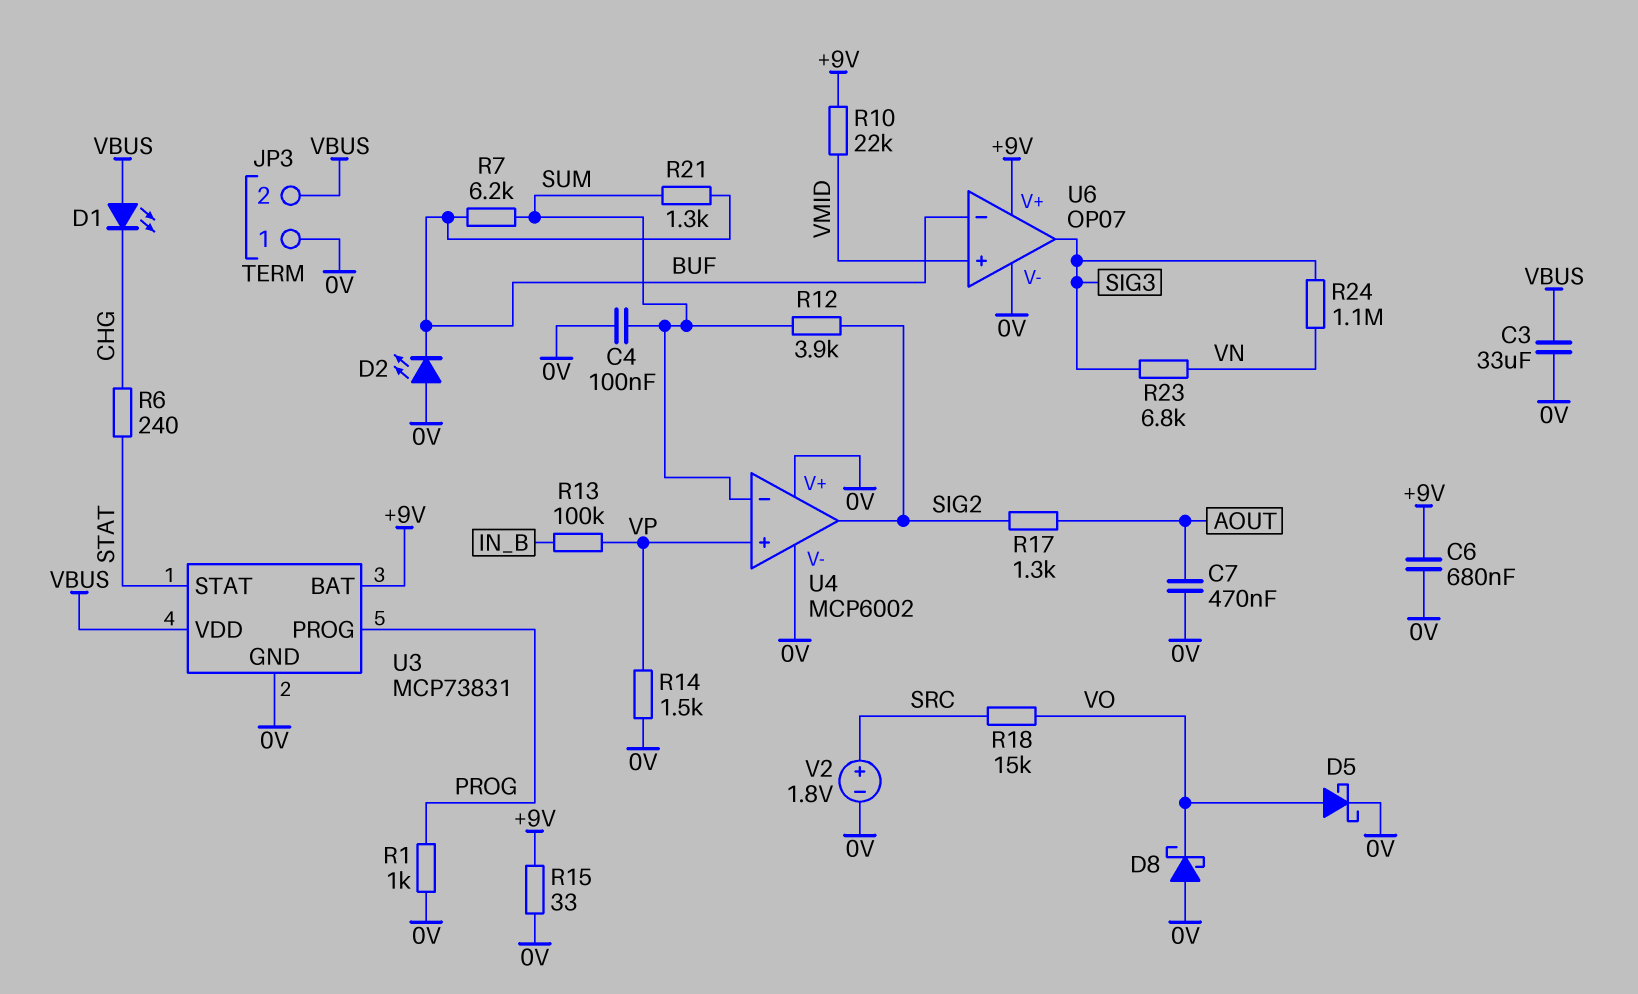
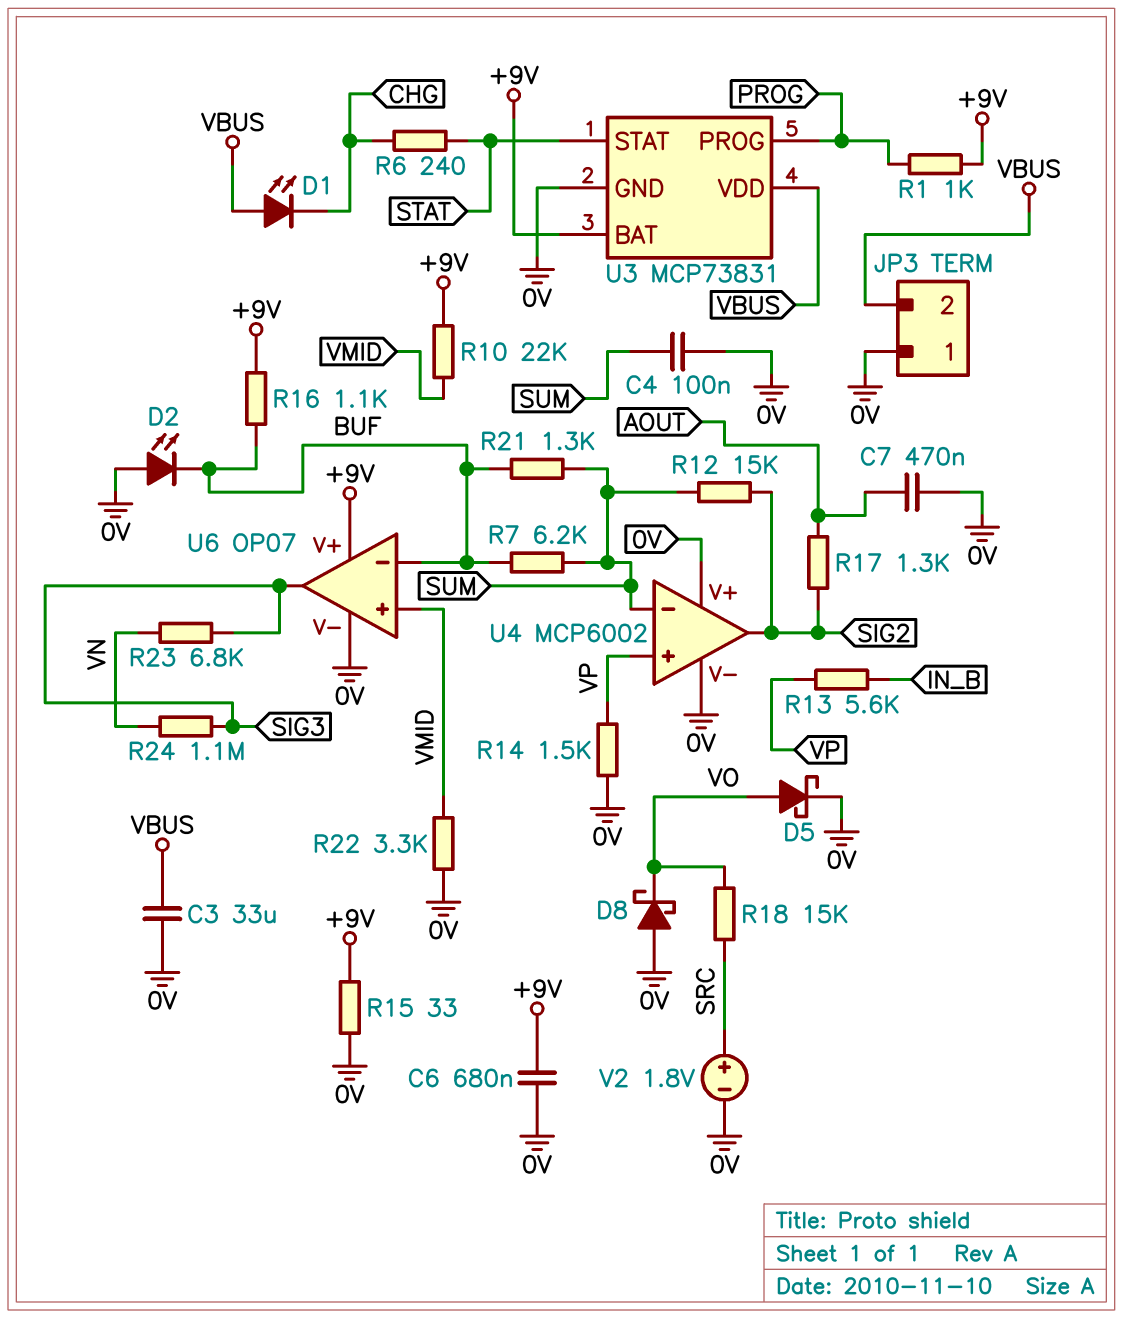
R1: 1k (0V, PROG) -> 1k (+9V, PROG)
R12: 3.9k (SIG2, SUM) -> 15k (SIG2, SUM)
R13: 100k (IN_B, VP) -> 5.6k (IN_B, VP)
R16: none -> 1.1k (+9V, BUF)
R22: none -> 3.3k (0V, VMID)

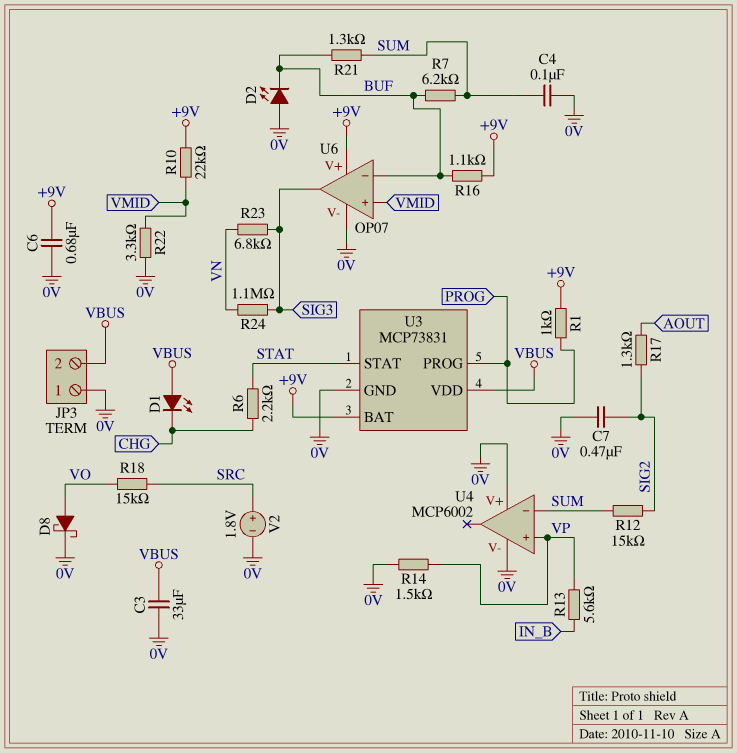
C7: 470nF (0V, AOUT) -> 470nF (0V, SIG2)
D5: schottky (A VO, K 0V) -> none
D8: schottky (A 0V, K VO) -> schottky (A VO, K 0V)
R6: 240 (CHG, STAT) -> 2.2k (CHG, STAT)
R15: 33 (+9V, 0V) -> none
U4 pin out: SIG2 -> none

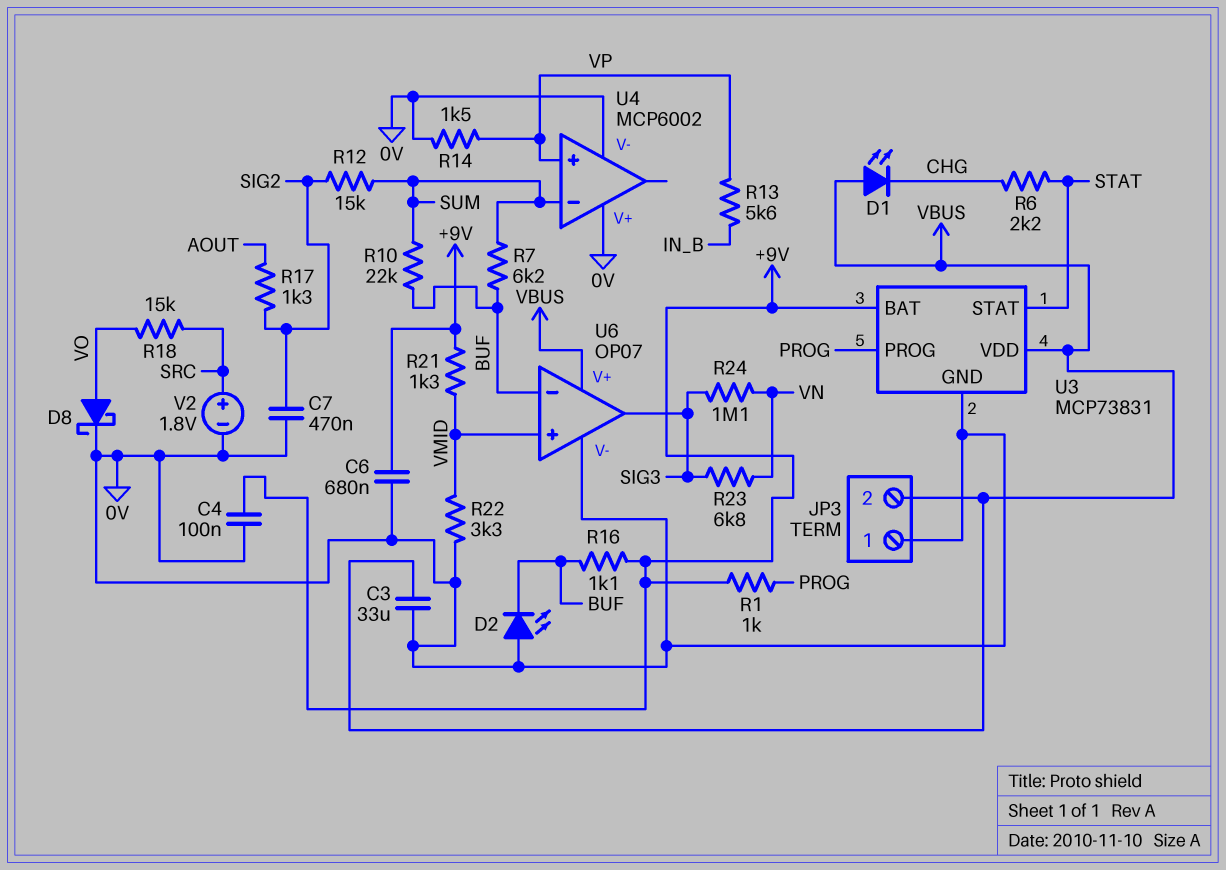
C4: 100nF (0V, SUM) -> 100nF (+9V, 0V)
R10: 22k (+9V, VMID) -> 22k (BUF, SUM)
R21: 1.3k (BUF, SUM) -> 1.3k (+9V, VMID)
U6 pin V+: +9V -> VBUS

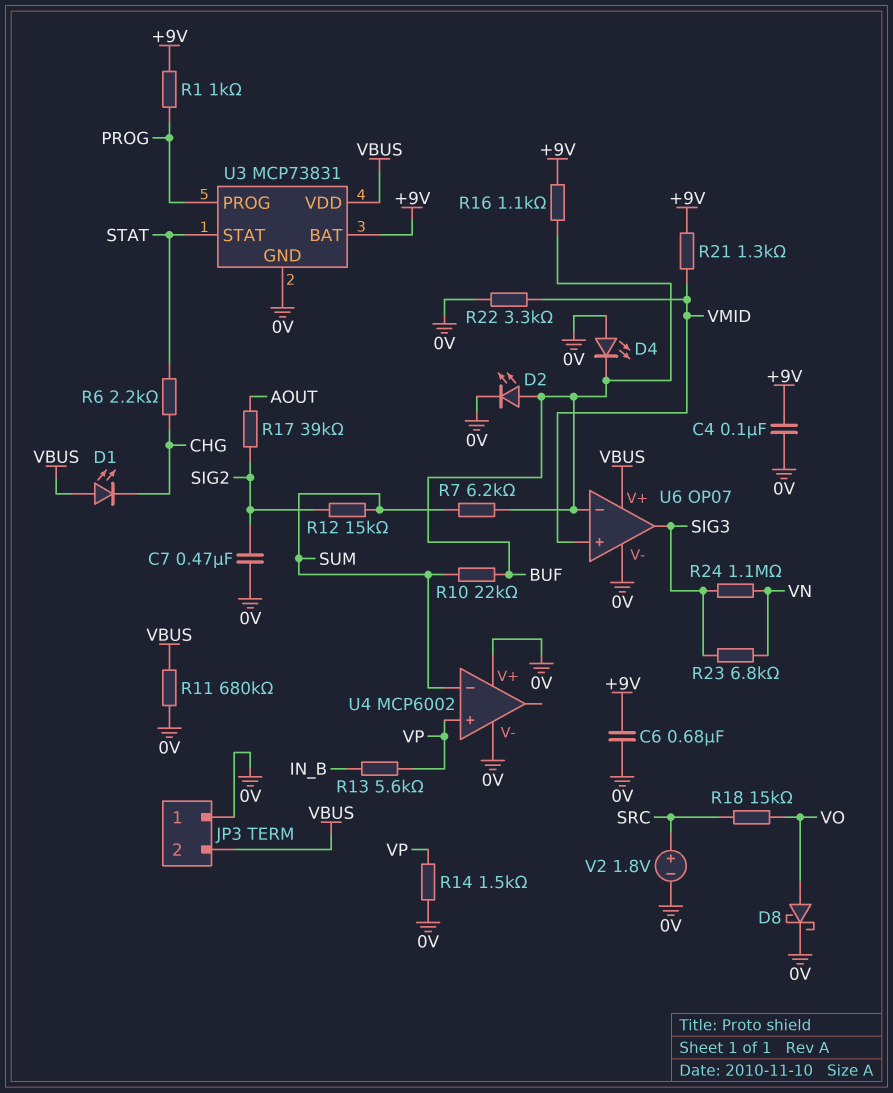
C3: 33uF (0V, VBUS) -> none
D2: LED (A 0V, K BUF) -> LED (A BUF, K 0V)
D4: none -> LED (A 0V, K BUF)
R11: none -> 680k (0V, VBUS)
R17: 1.3k (AOUT, SIG2) -> 39k (AOUT, SIG2)

